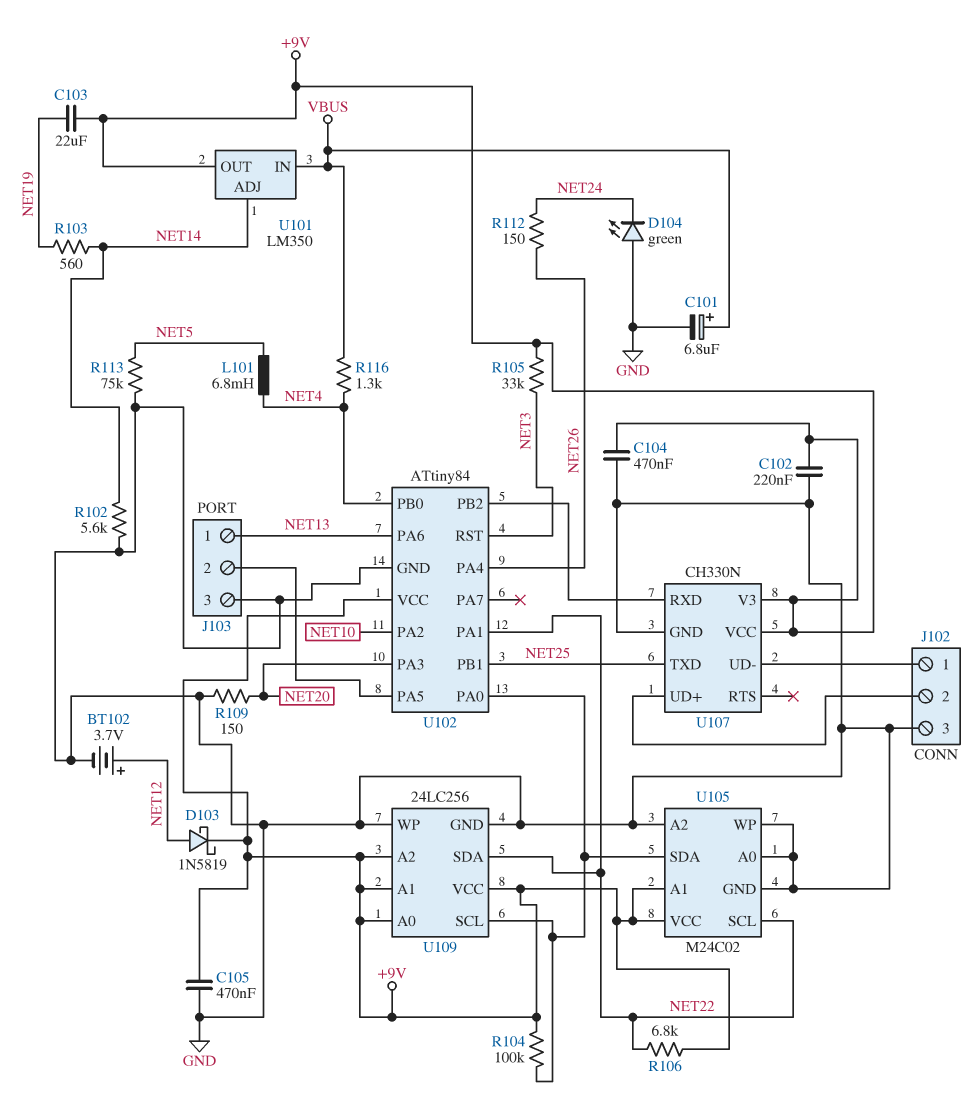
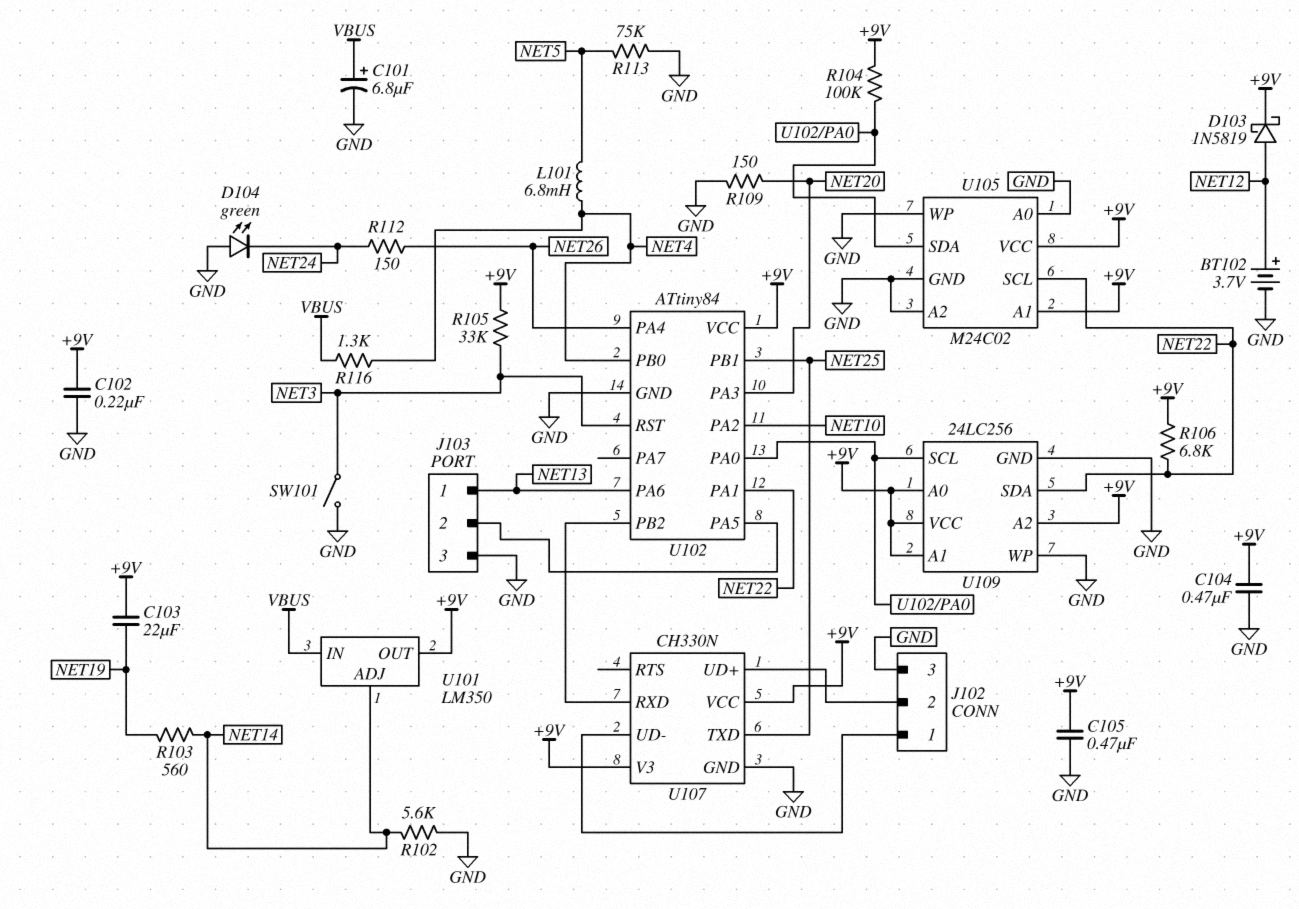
SW101: none -> switch (GND, NET3)

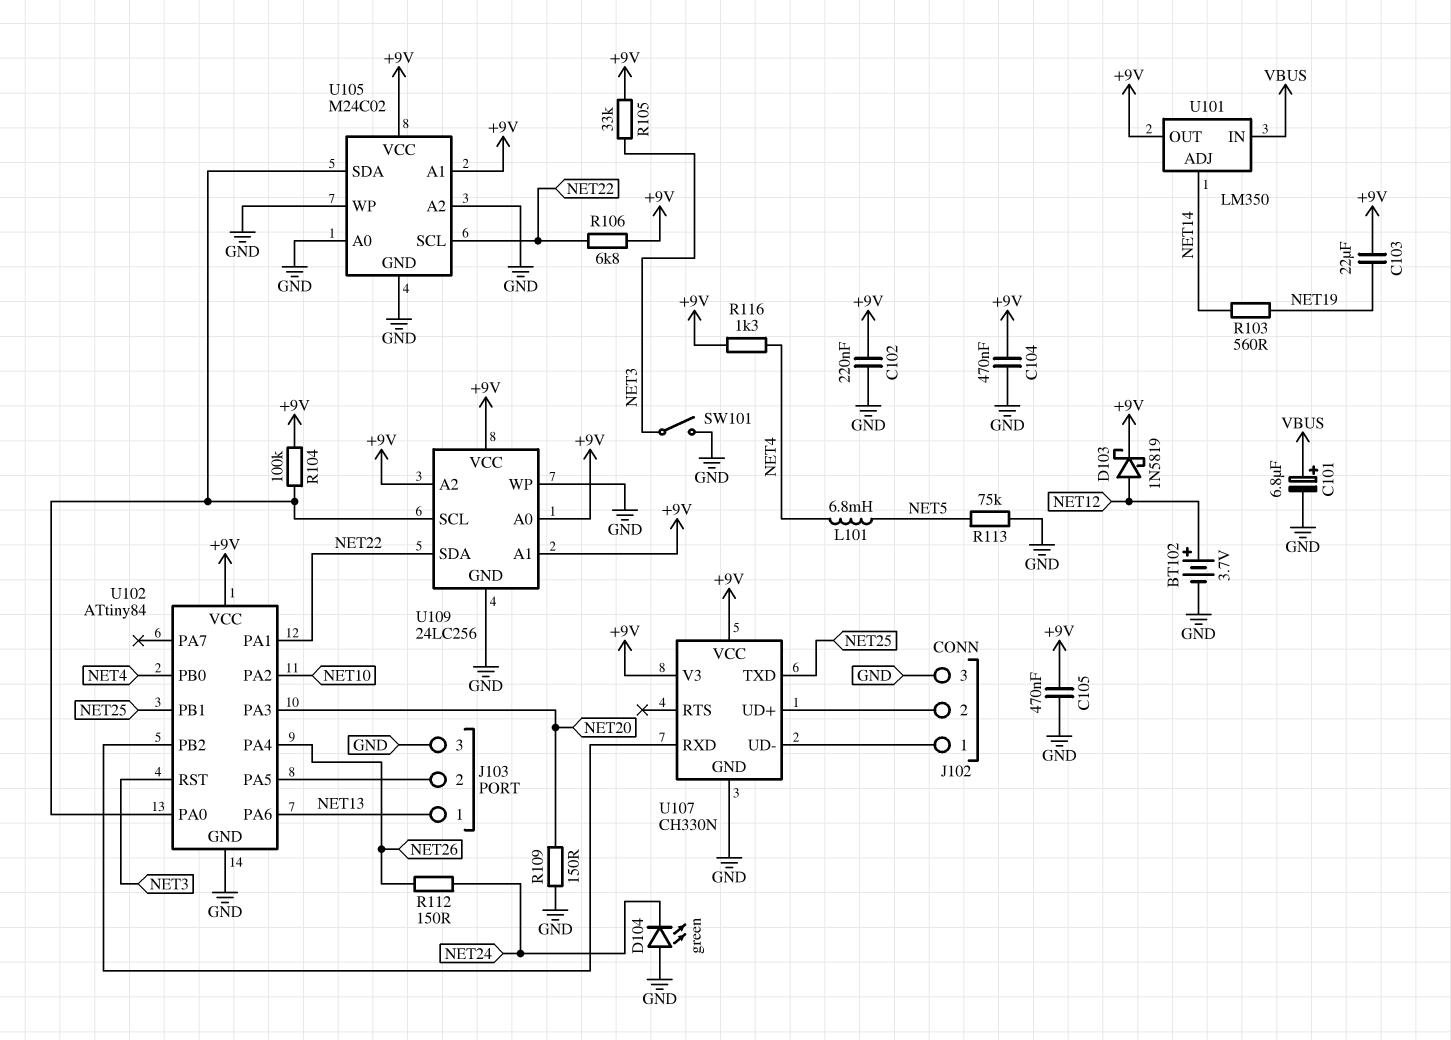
R102: 5.6k (GND, NET14) -> none
R116: 1.3k (NET4, VBUS) -> 1.3k (+9V, NET4)

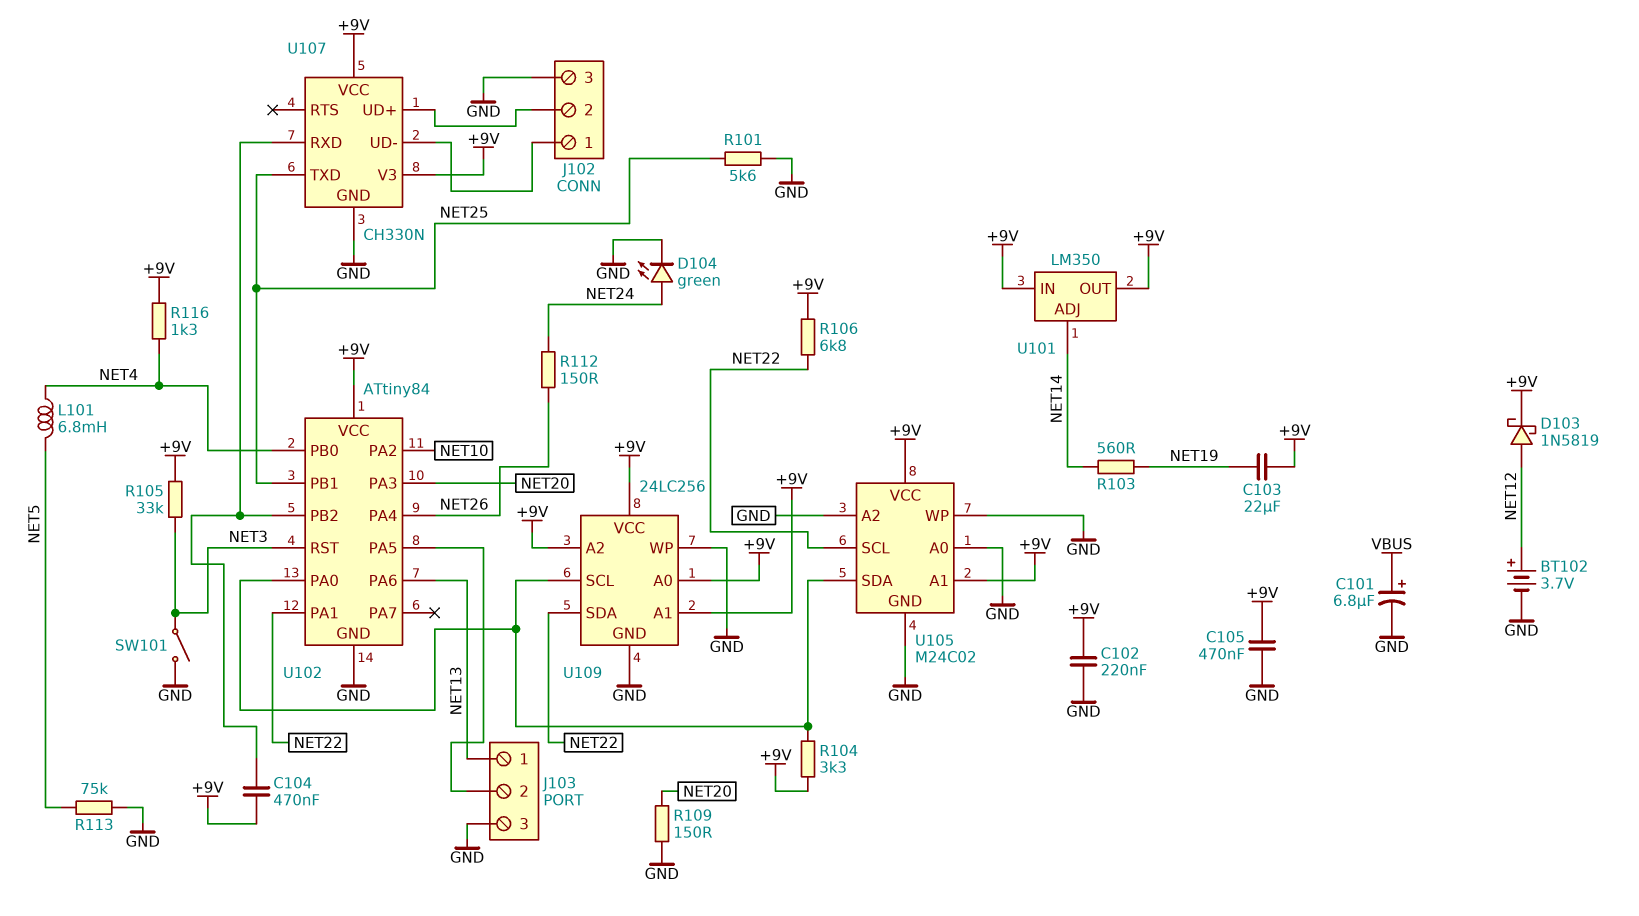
C104: 470nF (+9V, GND) -> 470nF (+9V, U102/PB2)
D104: LED green (A GND, K NET24) -> LED green (A NET24, K GND)
R101: none -> 5.6k (GND, NET25)
R104: 100k (+9V, U102/PA0) -> 3.3k (+9V, U102/PA0)
U101 pin IN: VBUS -> +9V

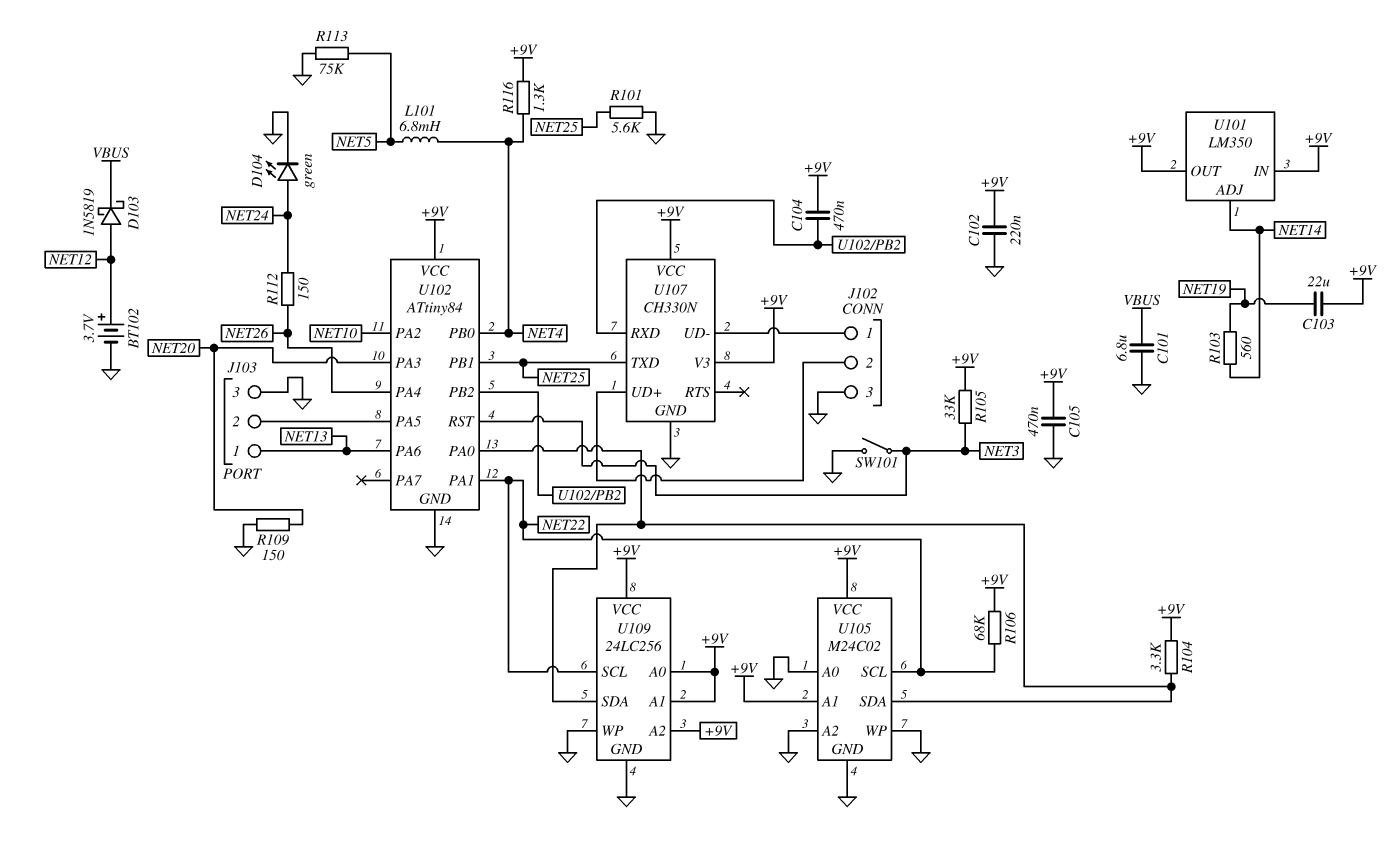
C101: 6.8uF (plus VBUS, minus GND) -> 6.8uF (GND, VBUS)
D103: schottky 1N5819 (A NET12, K +9V) -> schottky 1N5819 (A NET12, K VBUS)
R106: 6.8k (+9V, NET22) -> 68k (+9V, NET22)
U109 pin SCL: U102/PA0 -> NET22
U109 pin SDA: NET22 -> U102/PA0

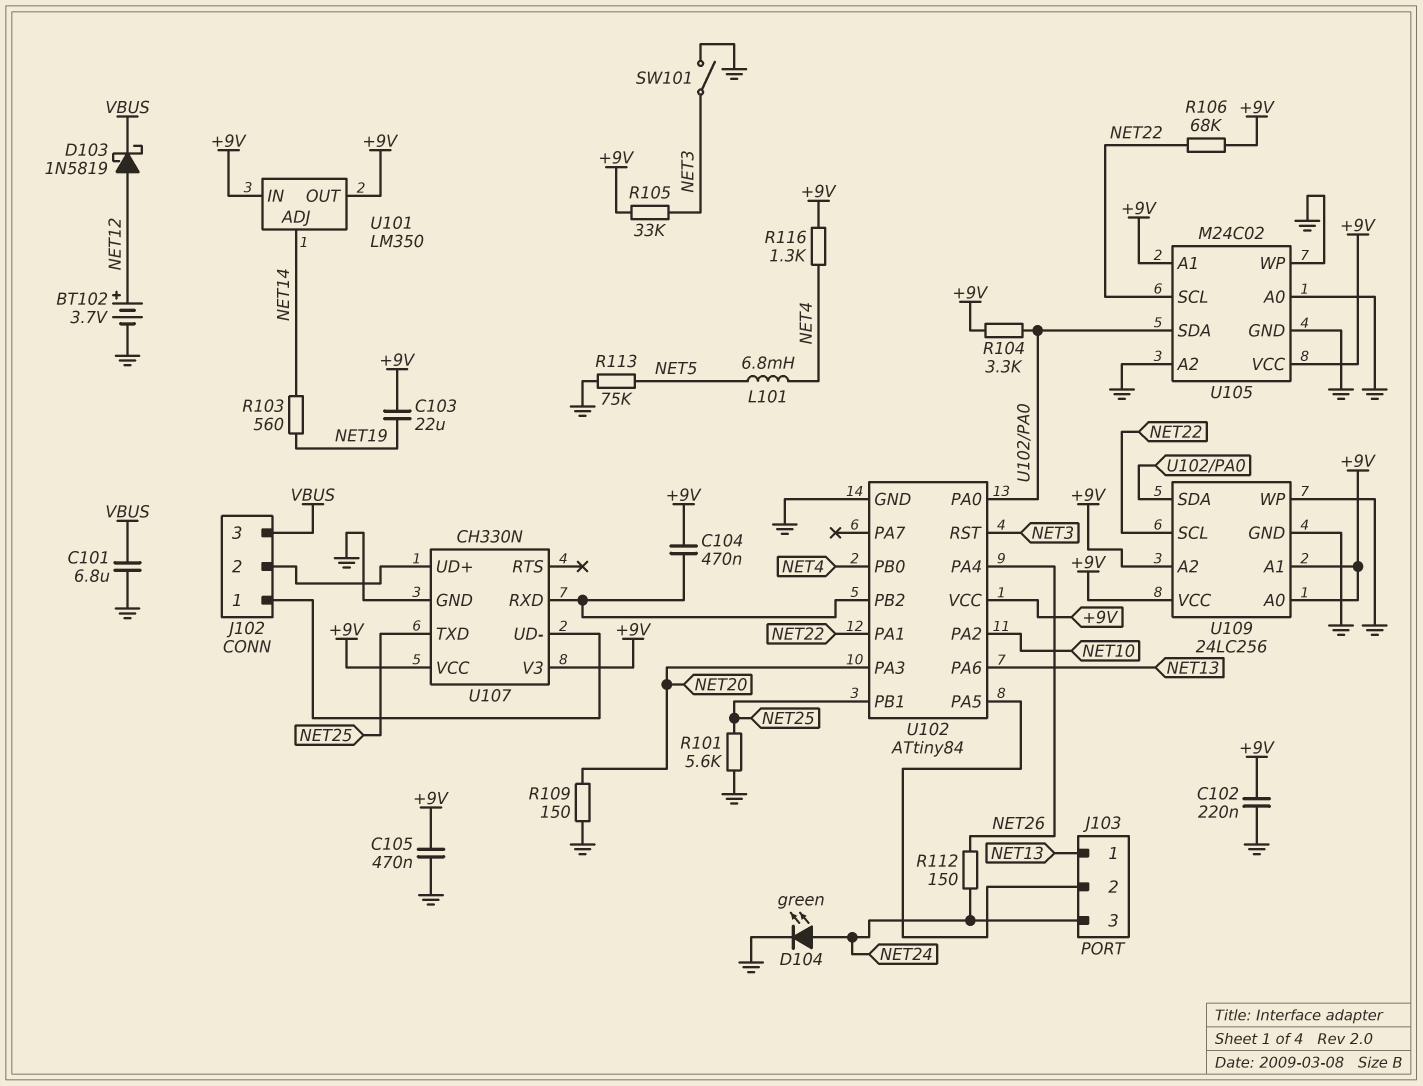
J102 pin 3: GND -> VBUS
J103 pin 3: GND -> NET24

